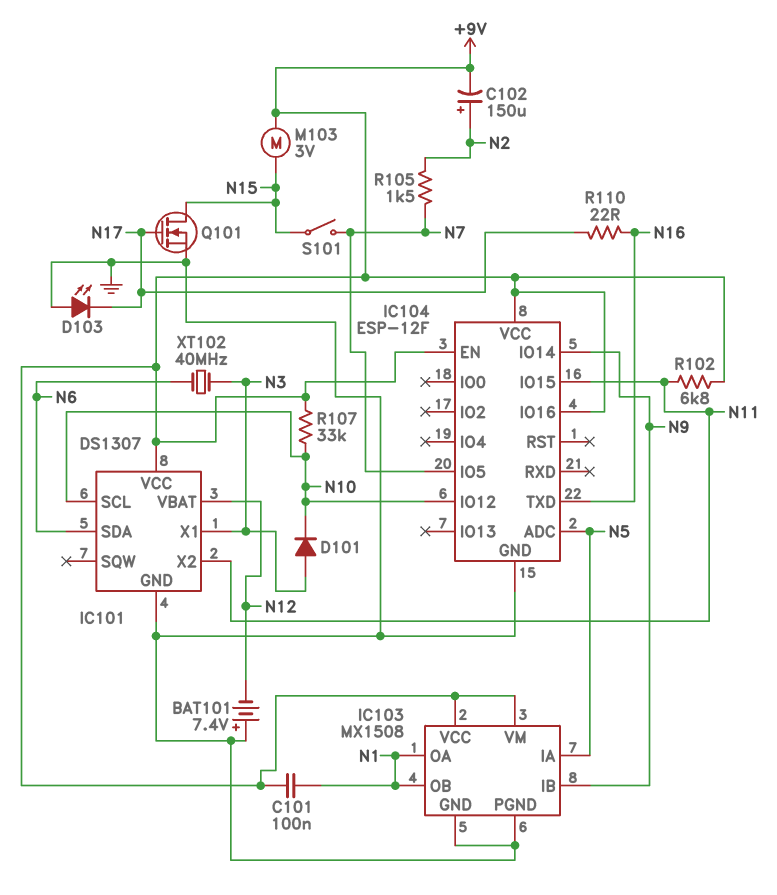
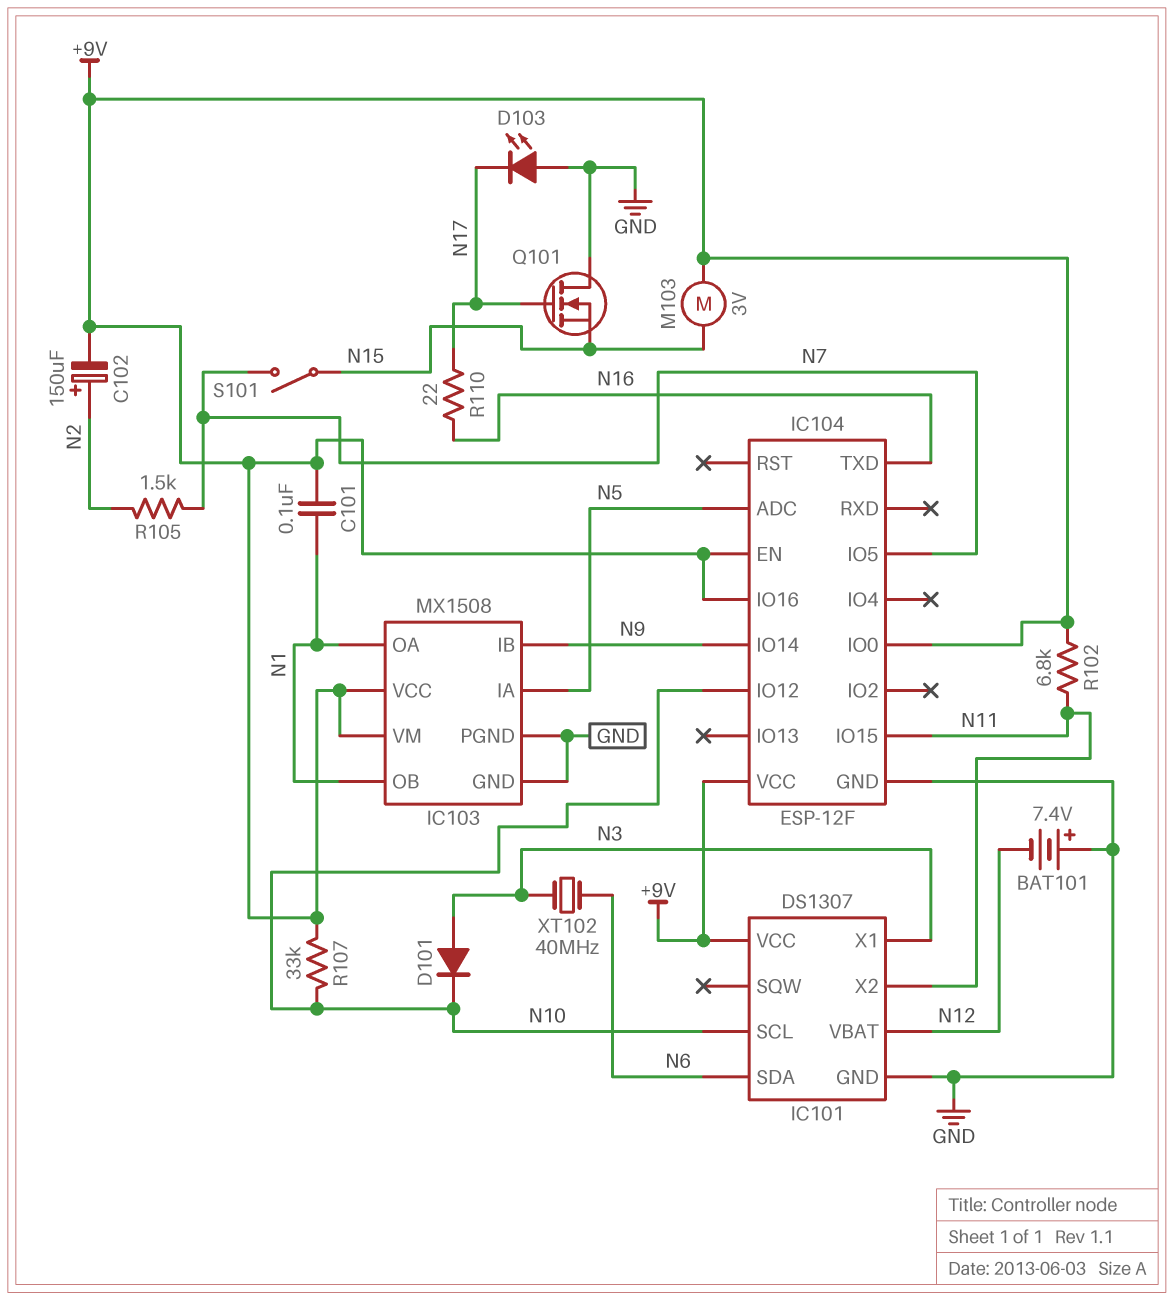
IC104 pin IO0: none -> +9V
Q101: NMOS (G N17, D N15, S GND) -> NMOS (G N17, D GND, S N15)

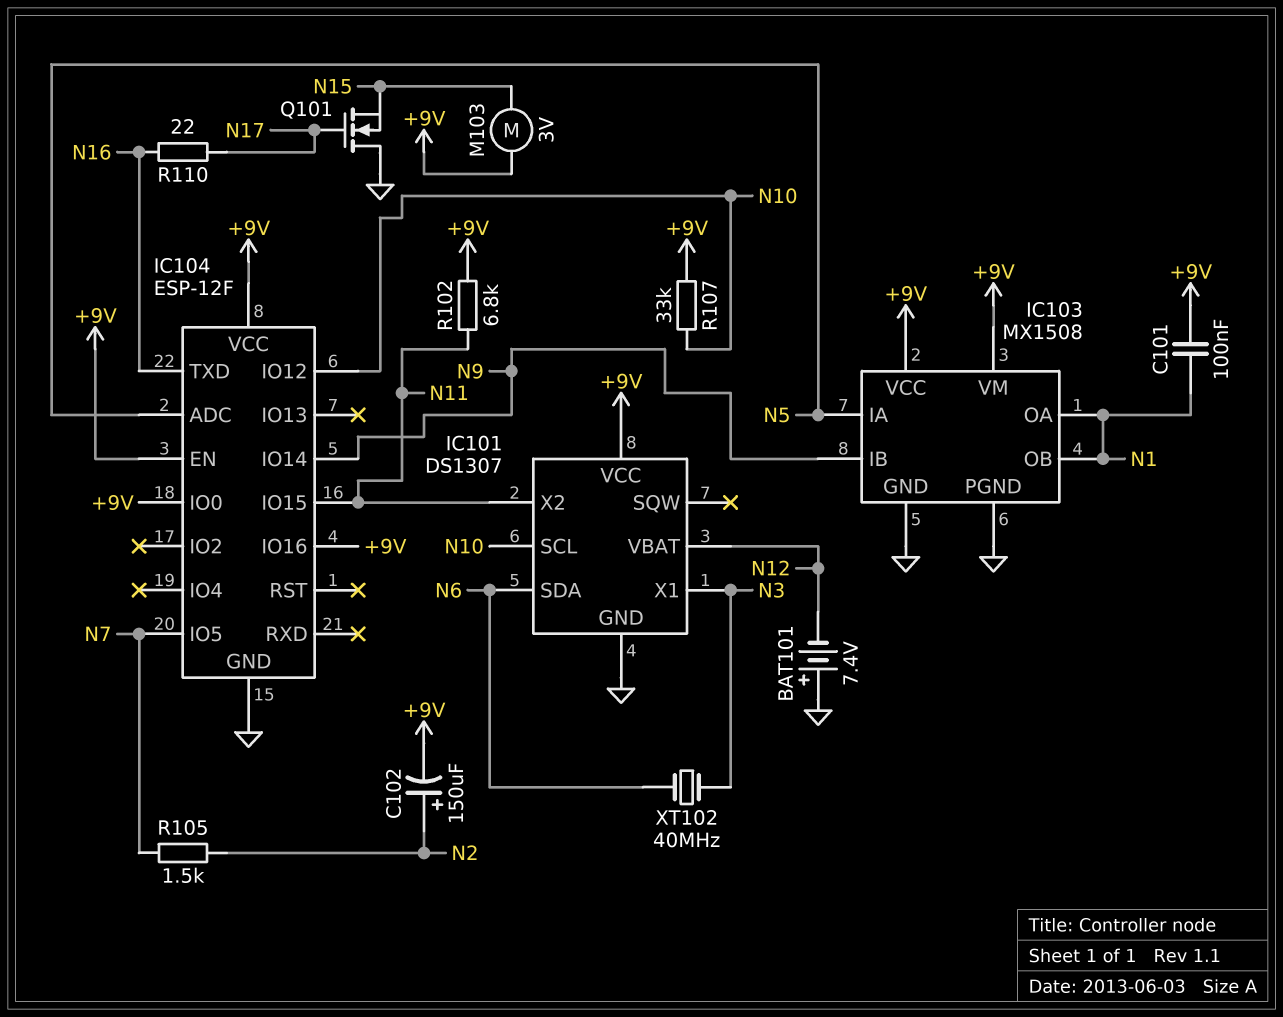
D101: diode (A N3, K N10) -> none
D103: LED (A GND, K N17) -> none
S101: switch (N7, N15) -> none

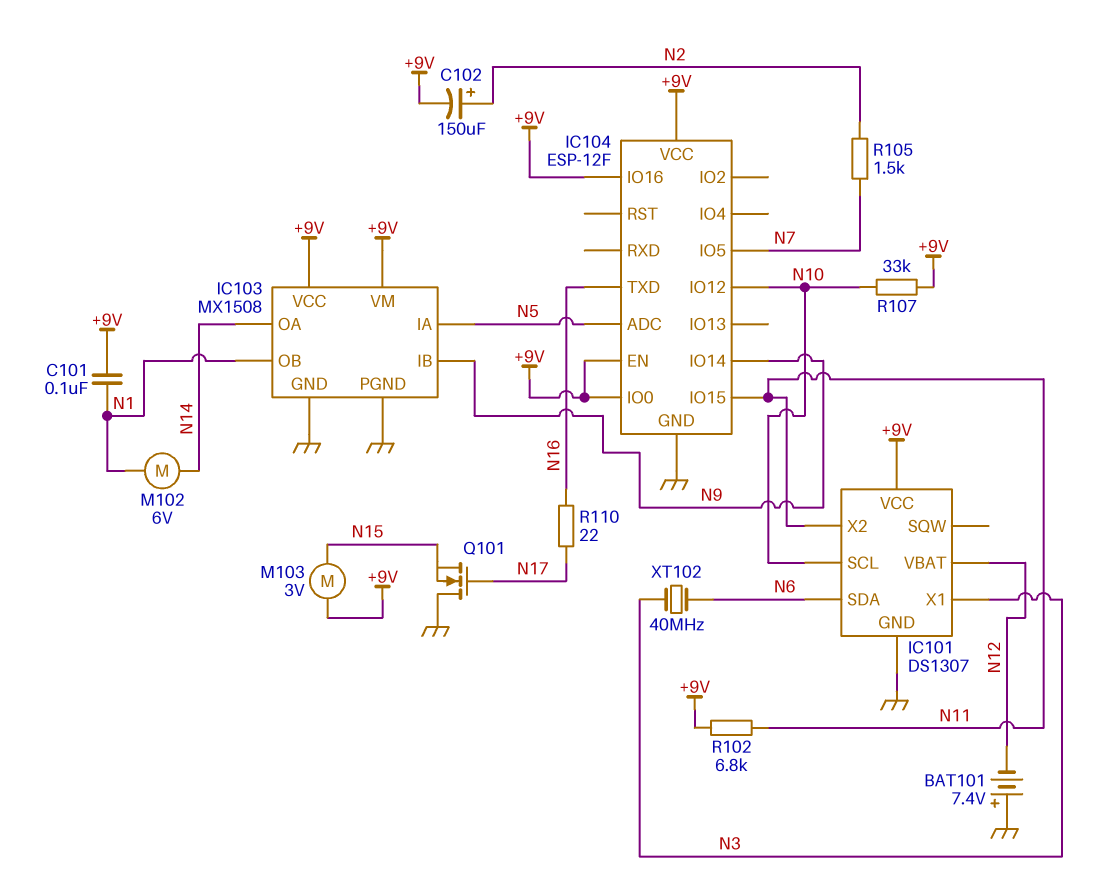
IC103 pin OA: N1 -> N14
M102: none -> motor 6V (N1, N14)

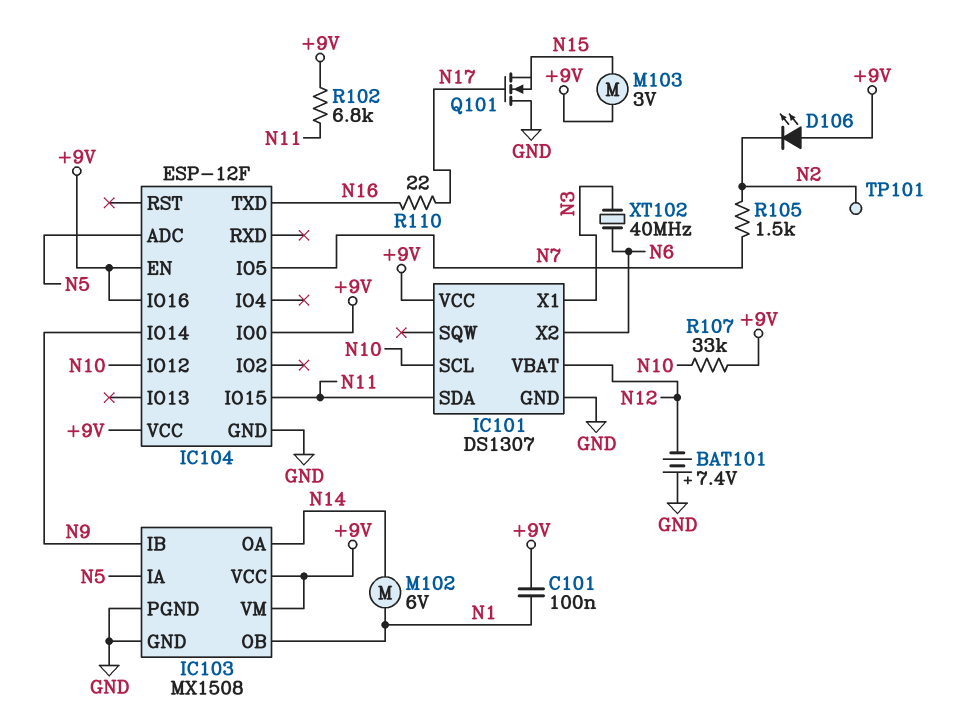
C102: 150uF (plus N2, minus +9V) -> none
D106: none -> LED (A +9V, K N2)
IC101 pin SDA: N6 -> N11
IC101 pin X2: N11 -> N6
TP101: none -> test point (N2)

